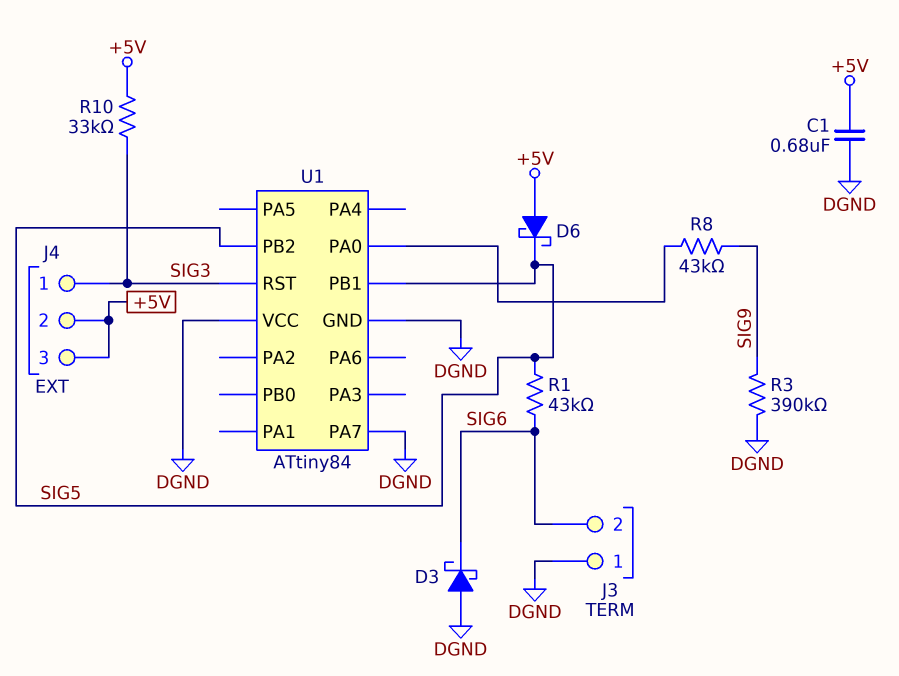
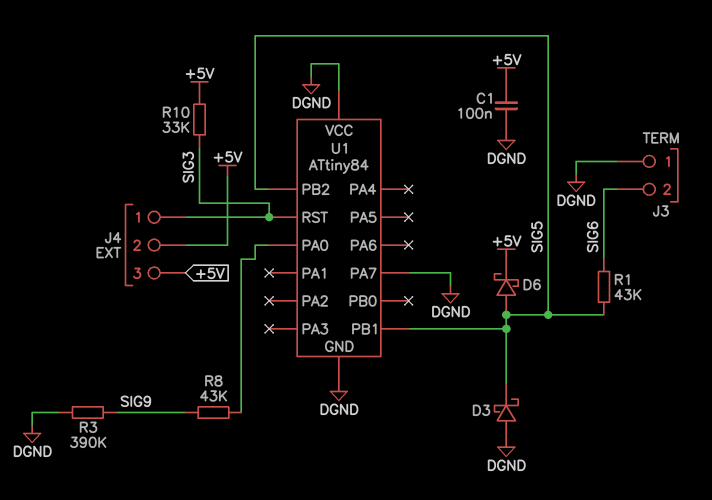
C1: 680nF (+5V, DGND) -> 100nF (+5V, DGND)
D3: schottky (A DGND, K SIG6) -> schottky (A DGND, K SIG5)
D6: schottky (A +5V, K SIG5) -> schottky (A SIG5, K +5V)

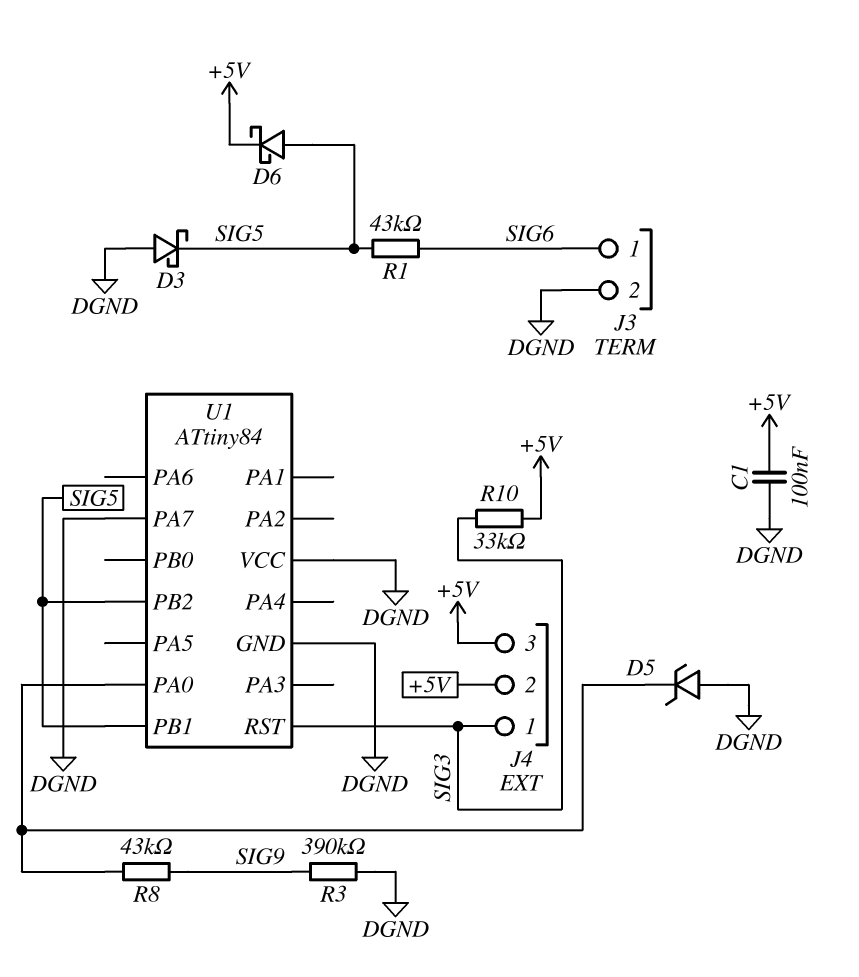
D5: none -> zener (A DGND, K U1/PA0)
J3 pin 1: DGND -> SIG6
J3 pin 2: SIG6 -> DGND

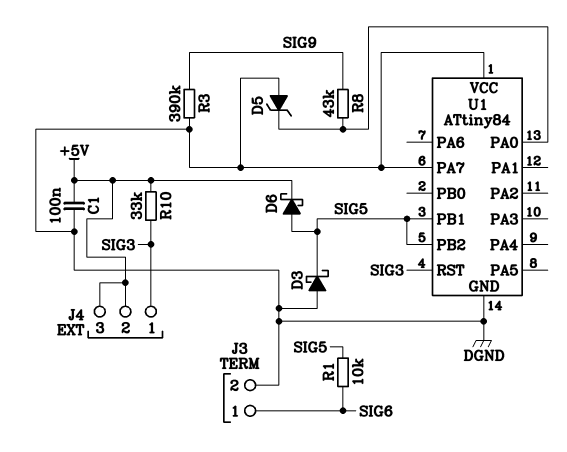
R1: 43k (SIG5, SIG6) -> 10k (SIG5, SIG6)

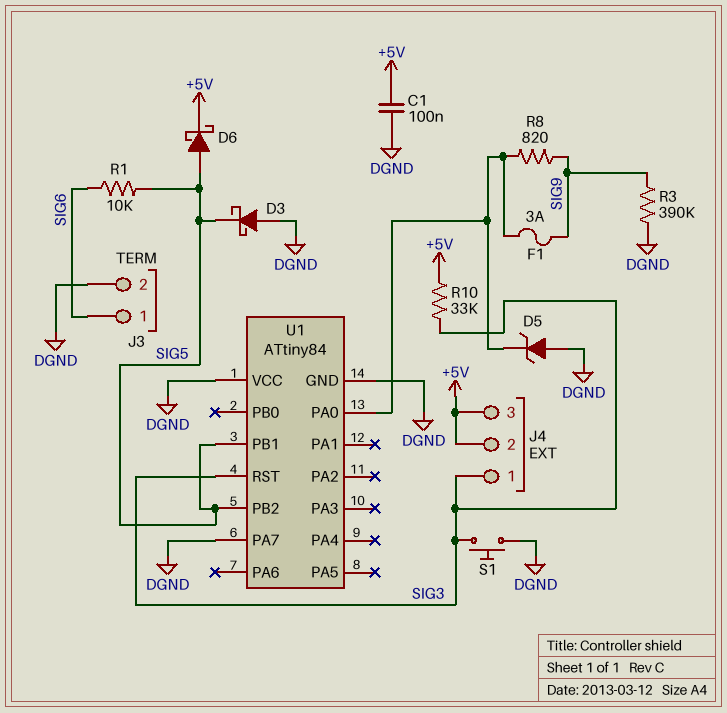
F1: none -> 3A (SIG9, U1/PA0)
R8: 43k (SIG9, U1/PA0) -> 820 (SIG9, U1/PA0)
S1: none -> button (DGND, SIG3)

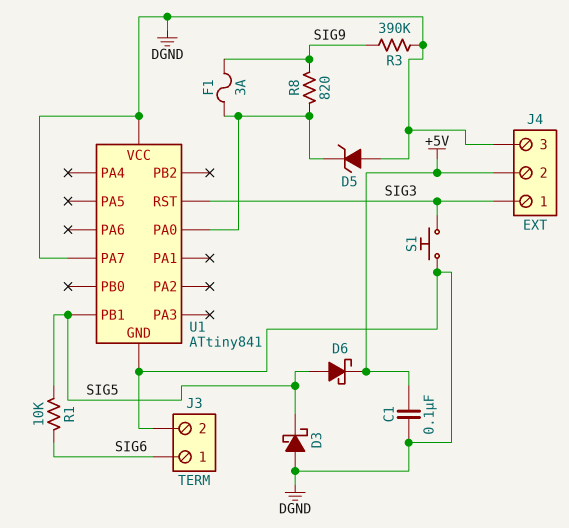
J4 pin 3: +5V -> DGND
R10: 33k (+5V, SIG3) -> none
U1: ATtiny84 -> ATtiny841
U1 pin PB2: SIG5 -> none

